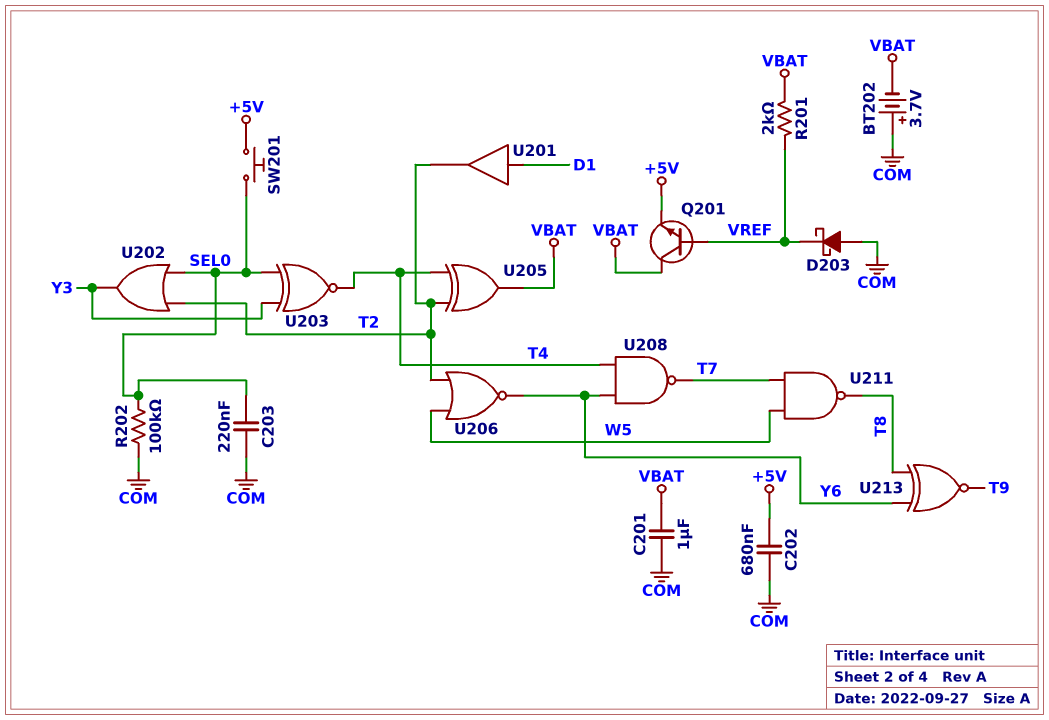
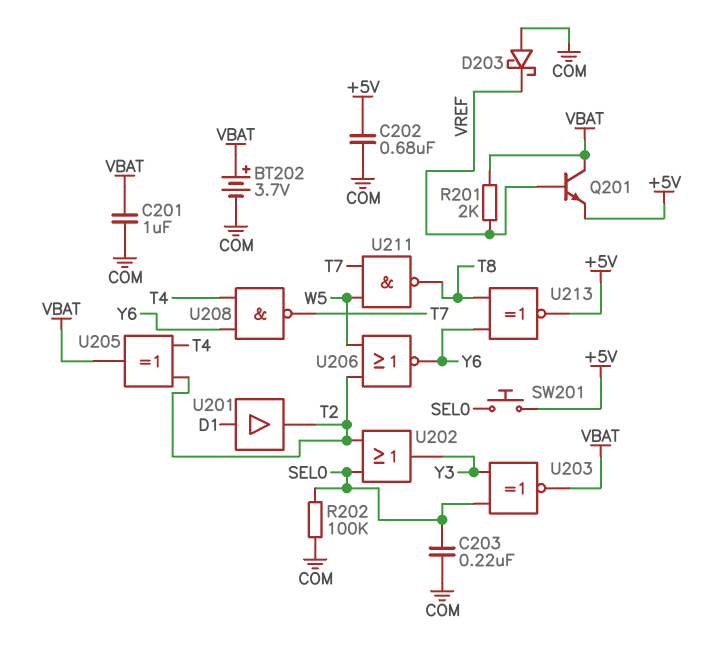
BT202: 3.7V (plus COM, minus VBAT) -> 3.7V (plus VBAT, minus COM)
U203: XNOR (in SEL0, in Y3, out T4) -> XNOR (in SEL0, in Y3, out VBAT)
U213: XNOR (in T8, in Y6, out T9) -> XNOR (in T8, in Y6, out +5V)

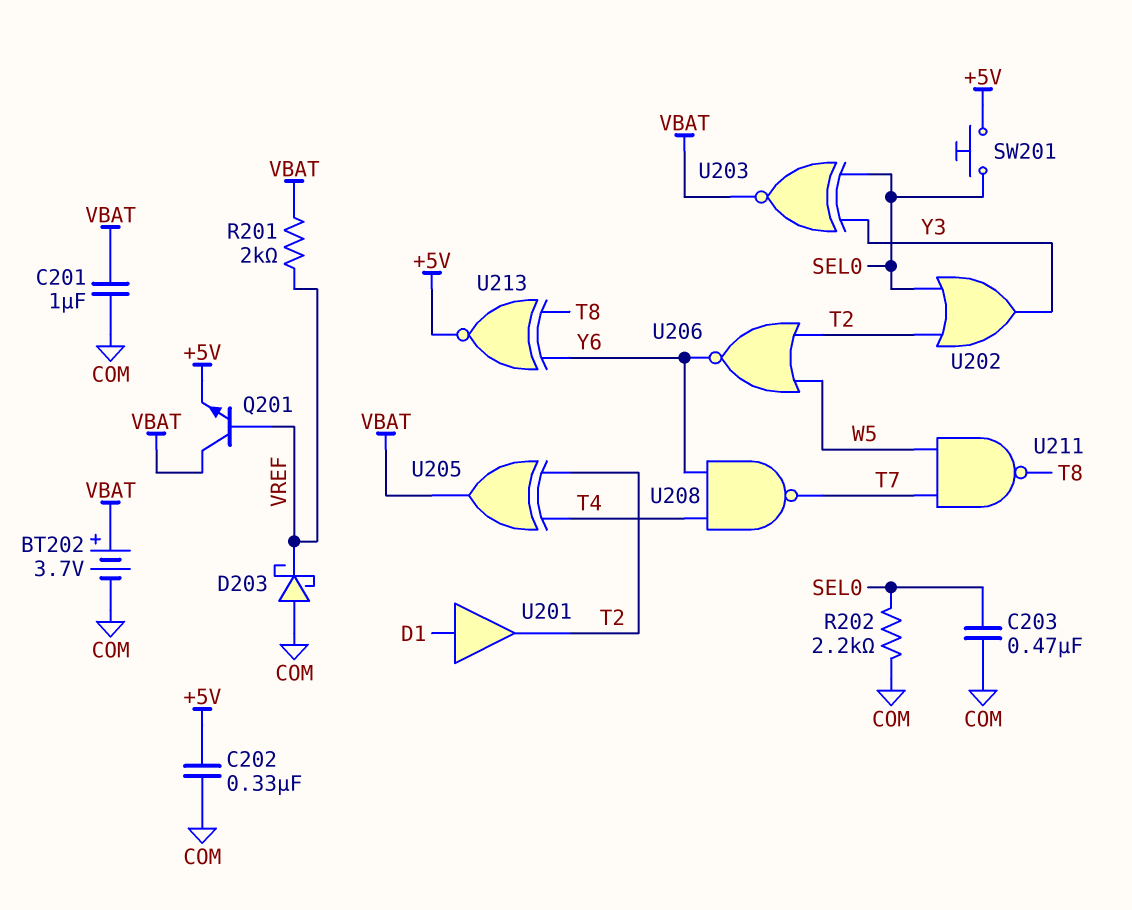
C202: 680nF (+5V, COM) -> 330nF (+5V, COM)
C203: 220nF (COM, SEL0) -> 470nF (COM, SEL0)
R202: 100k (COM, SEL0) -> 2.2k (COM, SEL0)

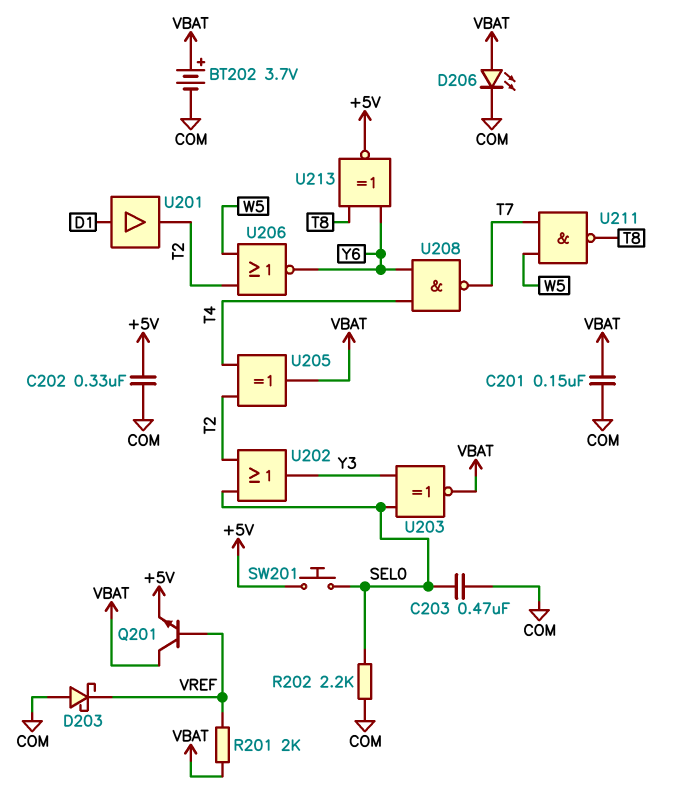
C201: 1uF (COM, VBAT) -> 150nF (COM, VBAT)
D206: none -> LED (A VBAT, K COM)

